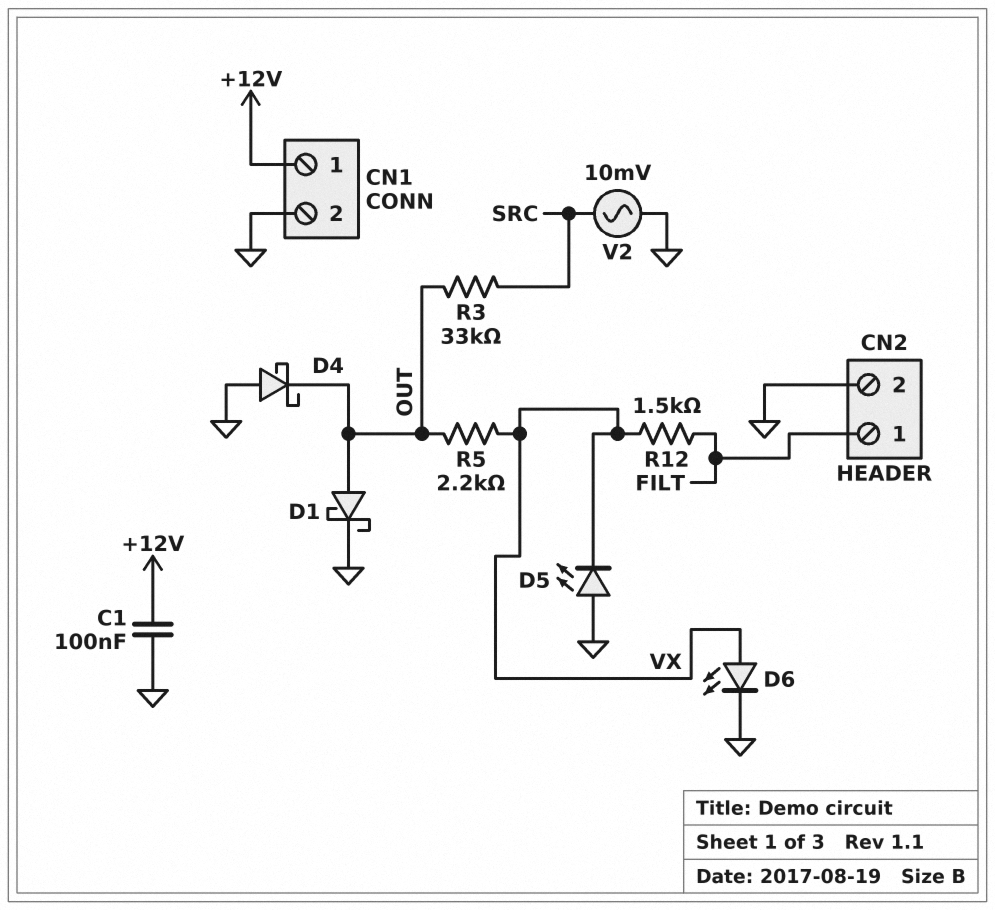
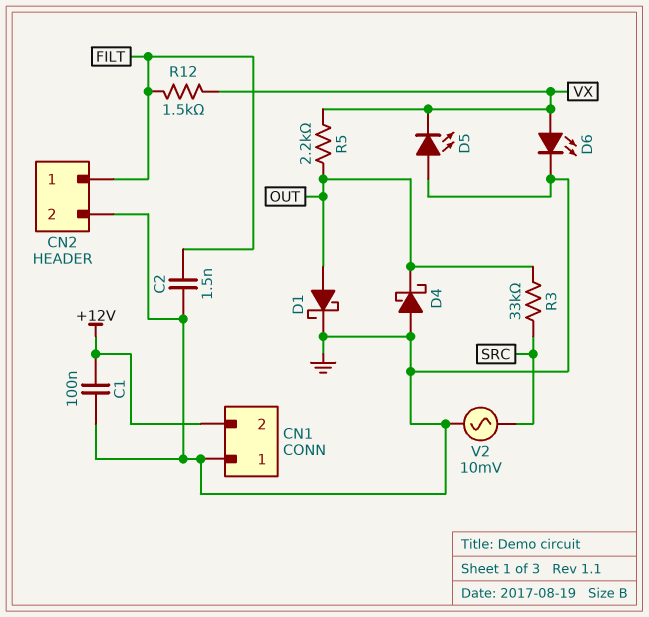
C2: none -> 1.5nF (FILT, GND)
CN1 pin 1: +12V -> GND
CN1 pin 2: GND -> +12V

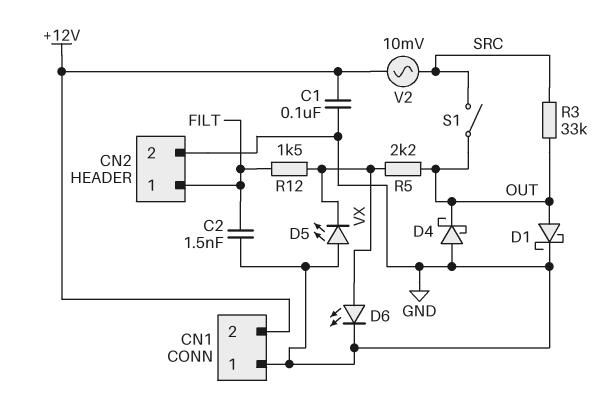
S1: none -> switch (OUT, SRC)
V2: AC 10mV (GND, SRC) -> AC 10mV (+12V, SRC)

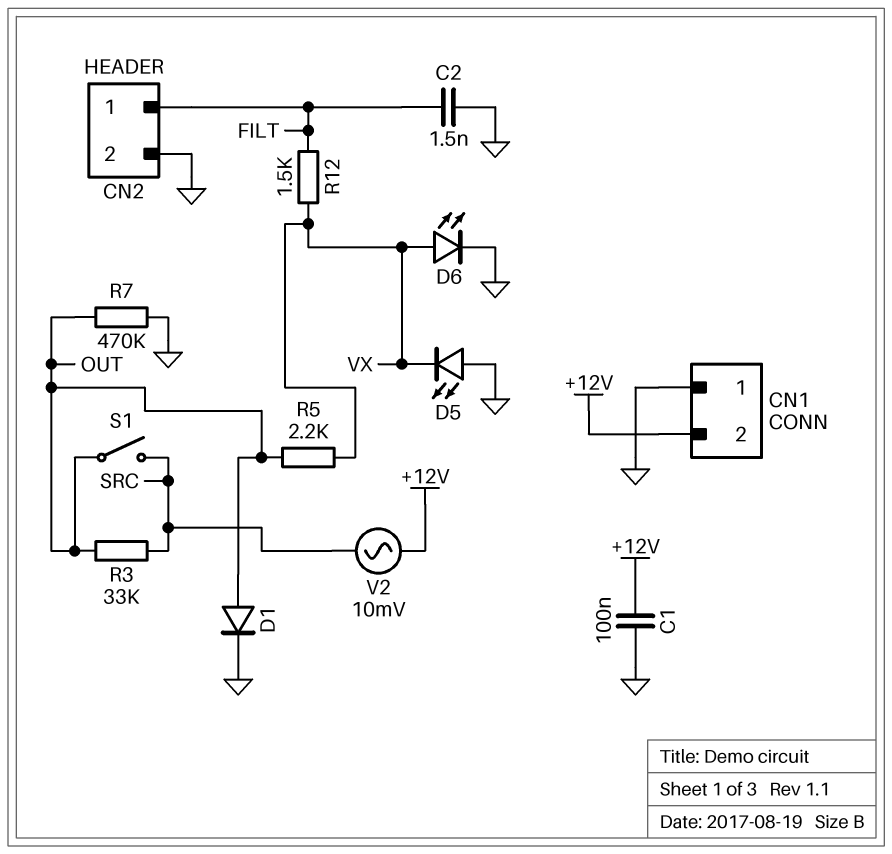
D1: schottky (A OUT, K GND) -> diode (A OUT, K GND)
D4: schottky (A GND, K OUT) -> none
R7: none -> 470k (GND, OUT)

